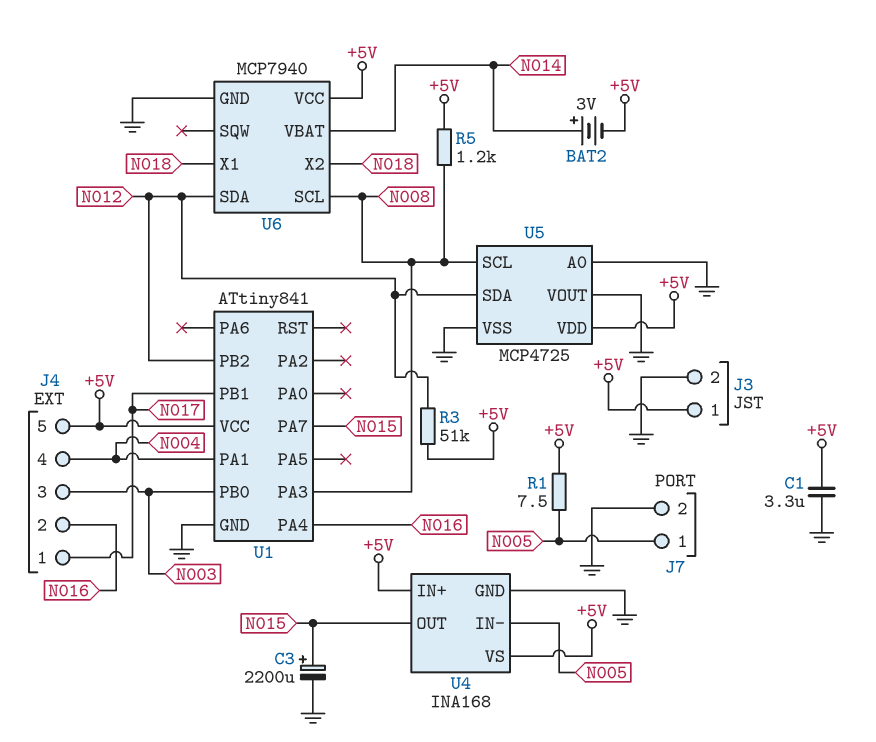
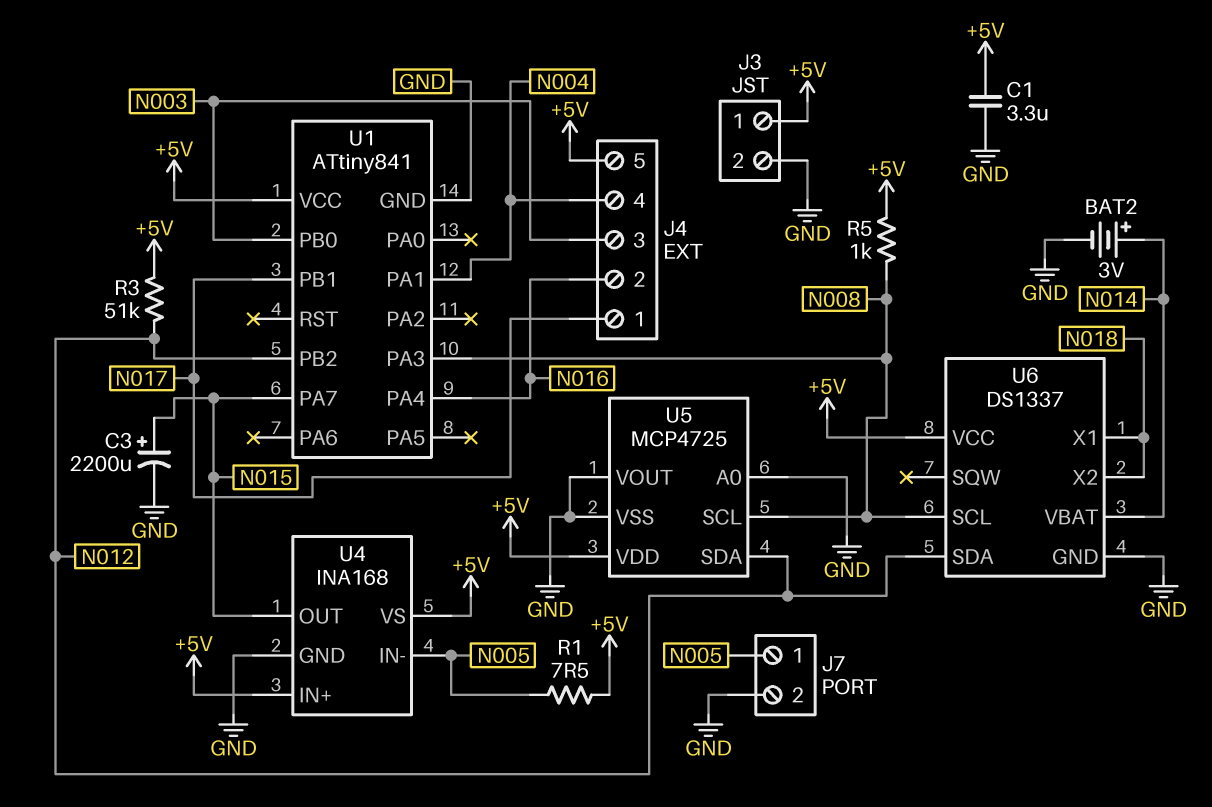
BAT2: 3V (plus N014, minus +5V) -> 3V (plus N014, minus GND)
R5: 1.2k (+5V, N008) -> 1k (+5V, N008)
U6: MCP7940 -> DS1337

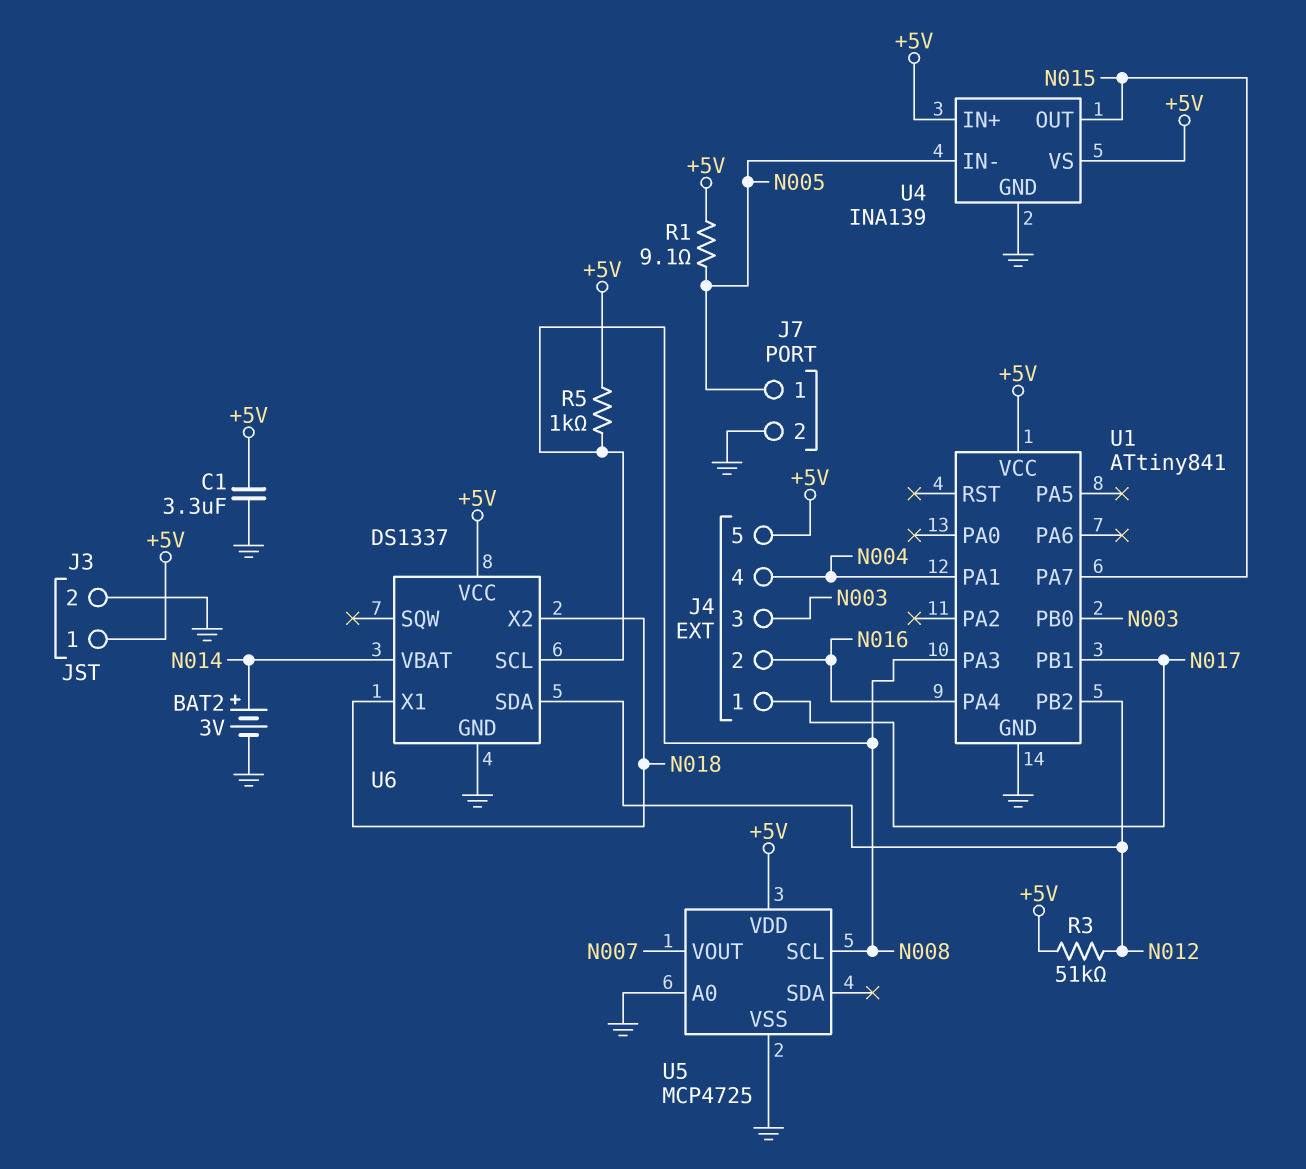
C3: 2200uF (plus N015, minus GND) -> none
R1: 7.5 (+5V, N005) -> 9.1 (+5V, N005)
U4: INA168 -> INA139
U5 pin SDA: N012 -> none
U5 pin VOUT: GND -> N007

